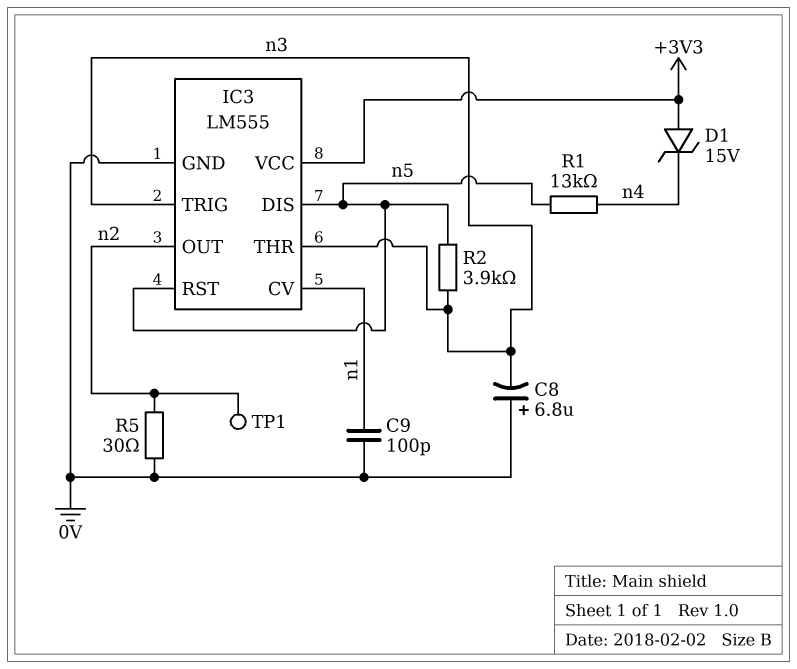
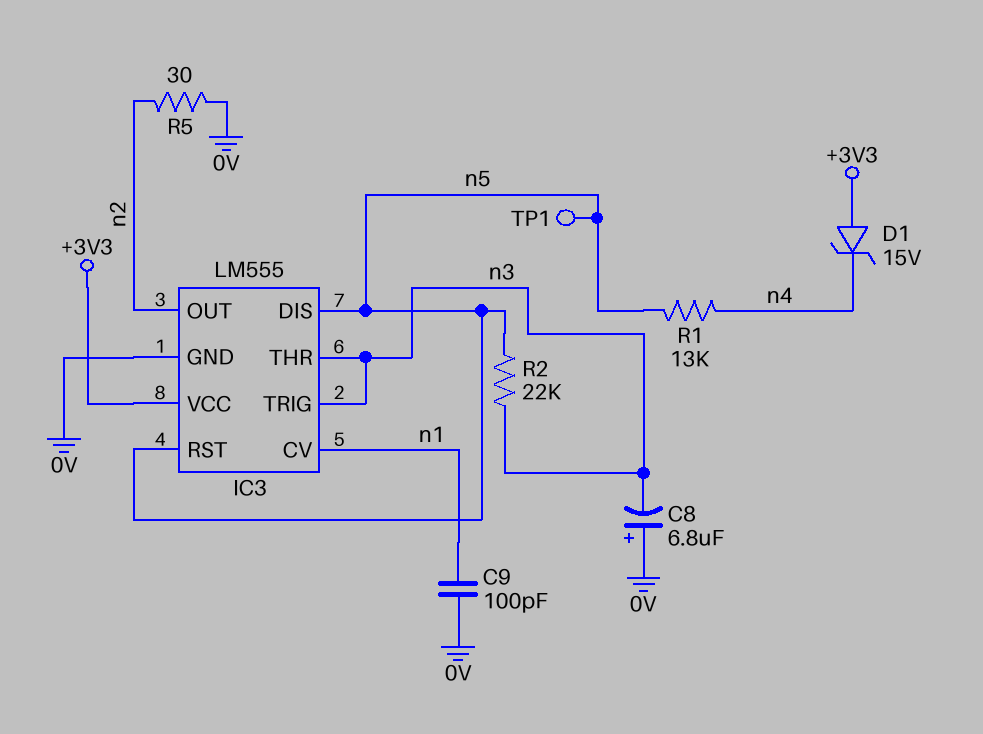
R2: 3.9k (n3, n5) -> 22k (n3, n5)
TP1: test point (n2) -> test point (n5)

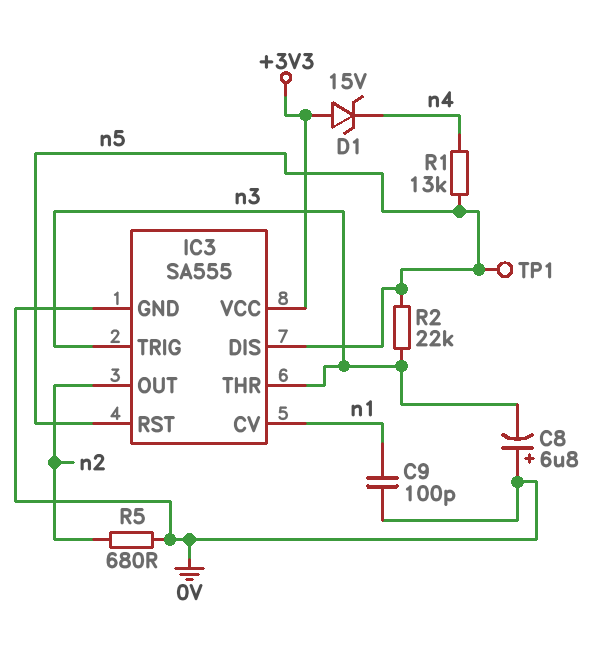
IC3: LM555 -> SA555
R5: 30 (0V, n2) -> 680 (0V, n2)

